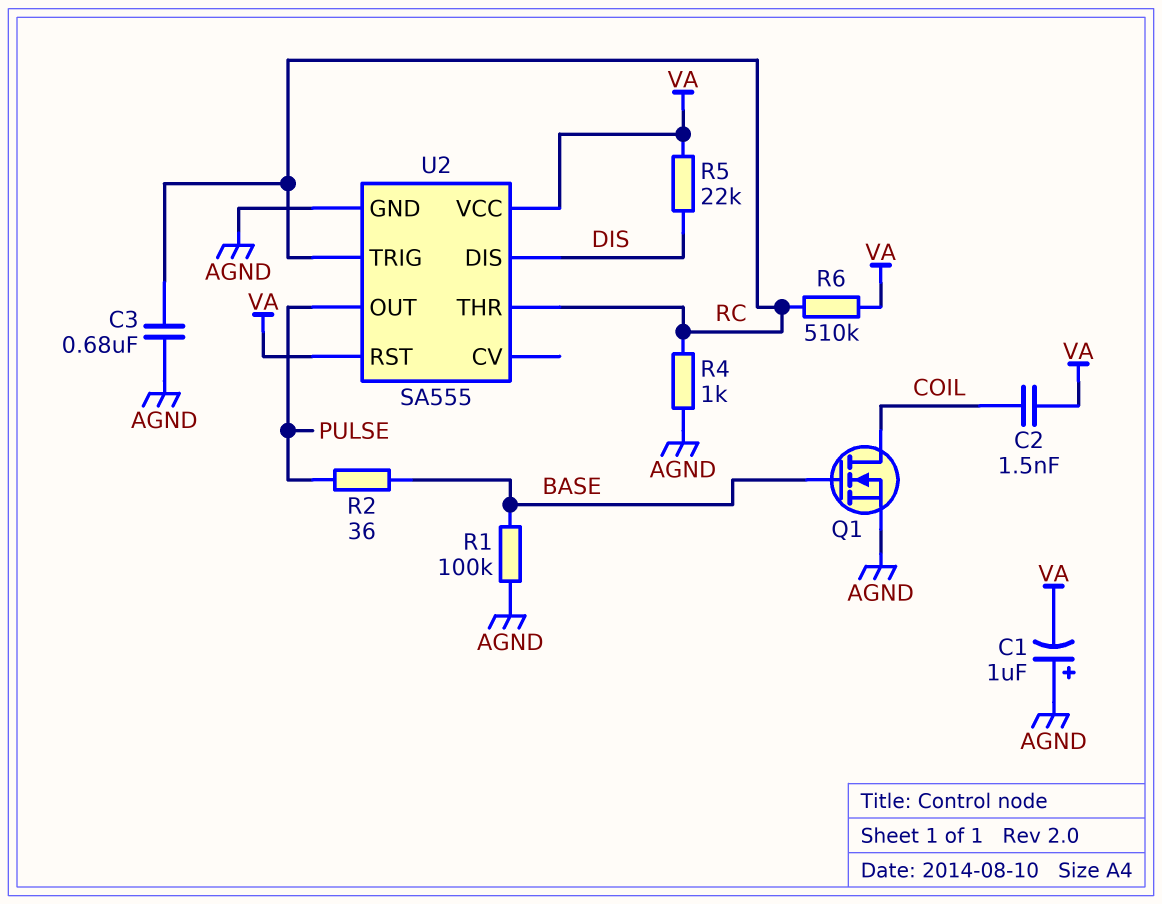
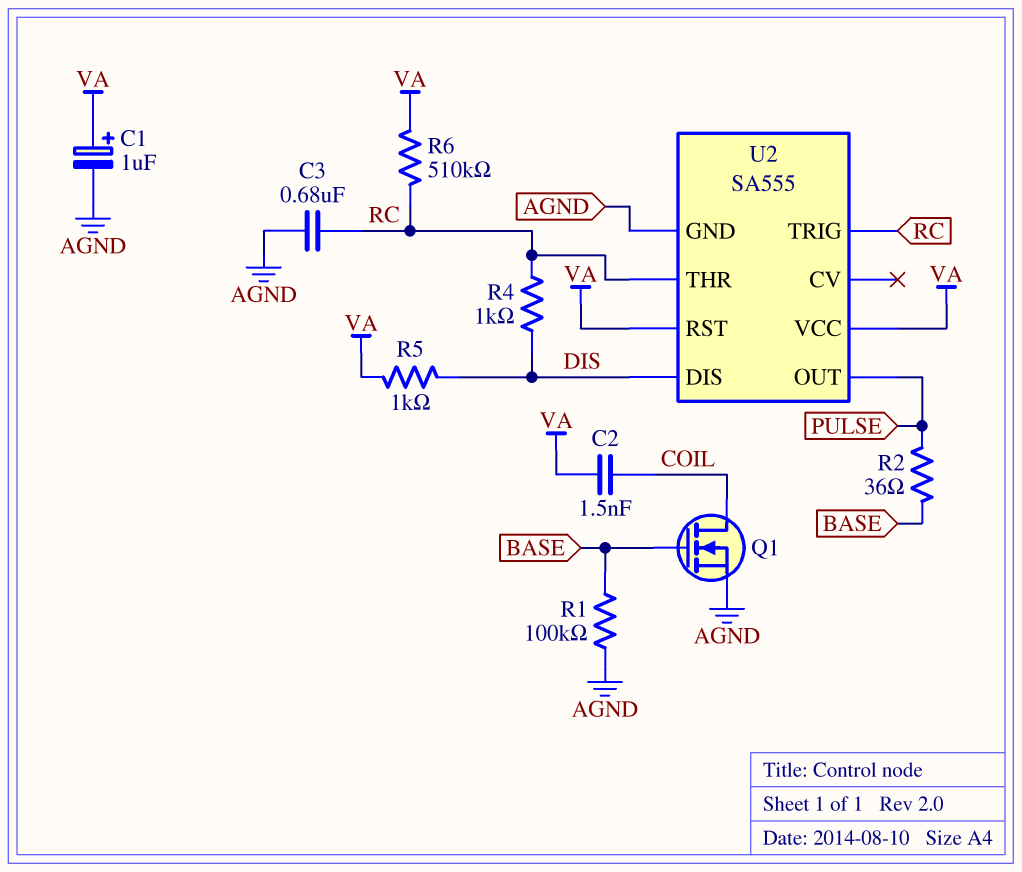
C1: 1uF (plus AGND, minus VA) -> 1uF (plus VA, minus AGND)
R4: 1k (AGND, RC) -> 1k (DIS, RC)
R5: 22k (DIS, VA) -> 1k (DIS, VA)

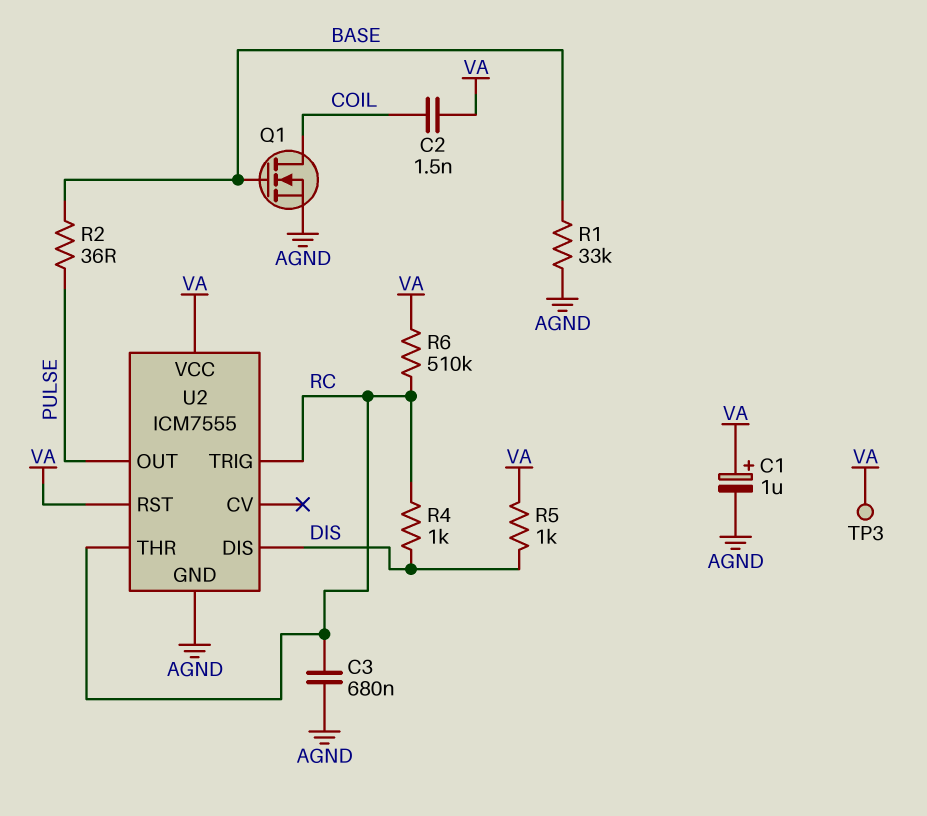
R1: 100k (AGND, BASE) -> 33k (AGND, BASE)
TP3: none -> test point (VA)
U2: SA555 -> ICM7555

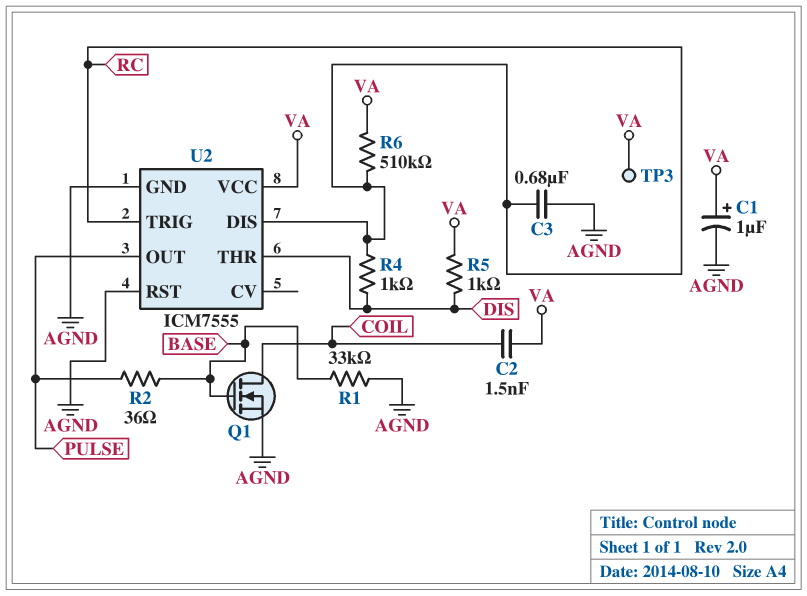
U2 pin DIS: DIS -> RC
U2 pin RST: VA -> AGND
U2 pin THR: RC -> DIS

